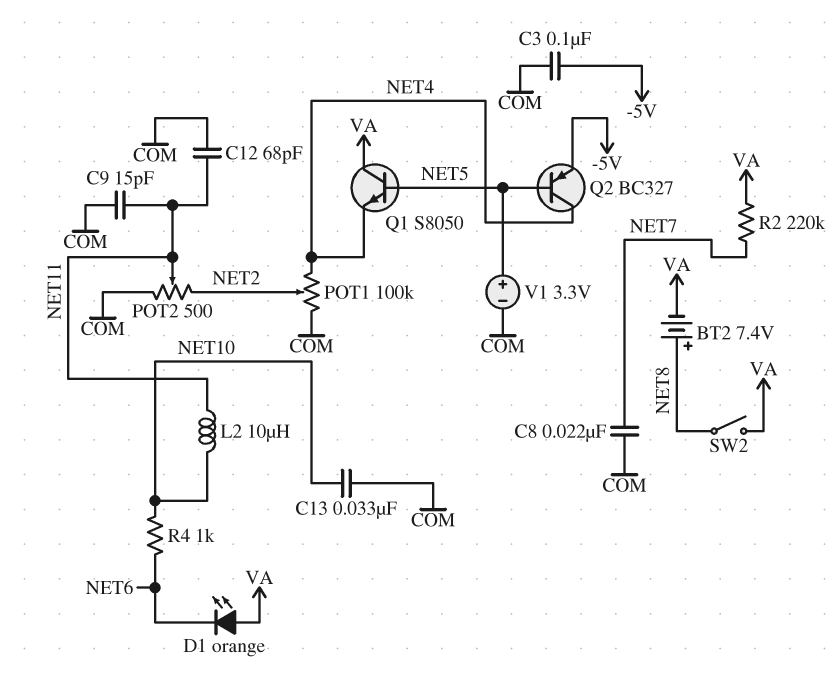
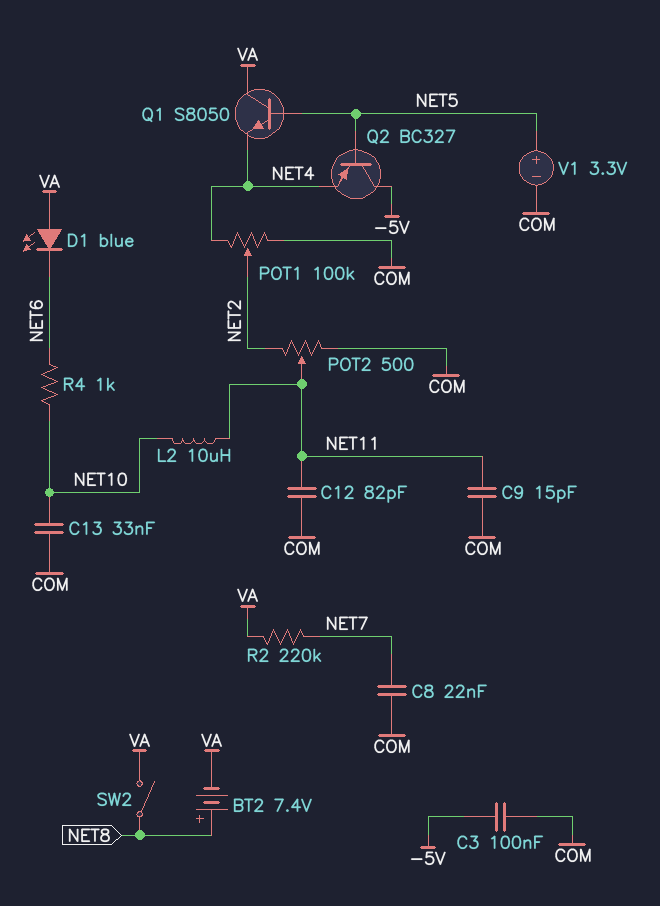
C12: 68pF (COM, NET11) -> 82pF (COM, NET11)
D1: LED orange (A VA, K NET6) -> LED blue (A VA, K NET6)
Q2: PNP BC327 (B NET5, C NET4, E -5V) -> PNP BC327 (B NET5, C -5V, E NET4)

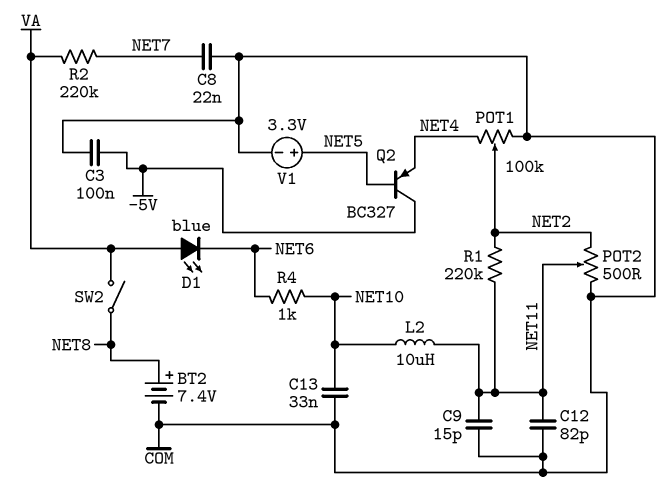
BT2: 7.4V (plus NET8, minus VA) -> 7.4V (plus NET8, minus COM)
Q1: NPN S8050 (B NET5, C VA, E NET4) -> none
R1: none -> 220k (NET2, NET11)

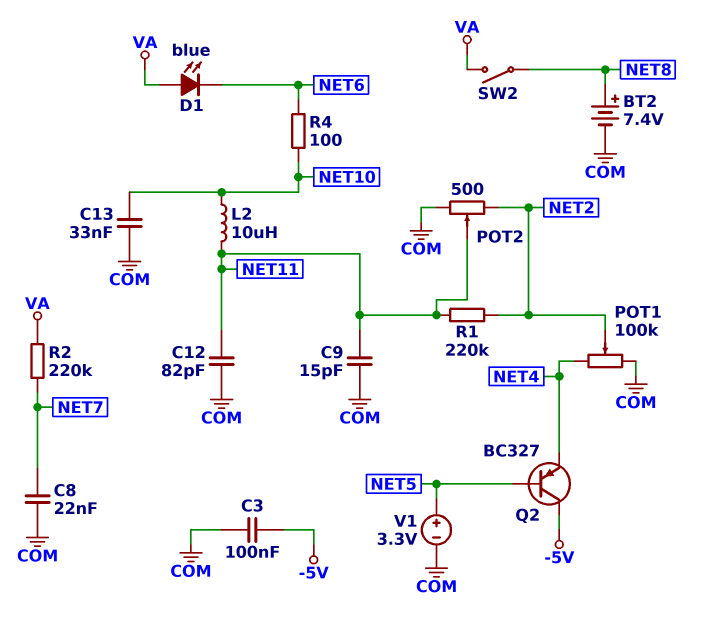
R4: 1k (NET6, NET10) -> 100 (NET6, NET10)

